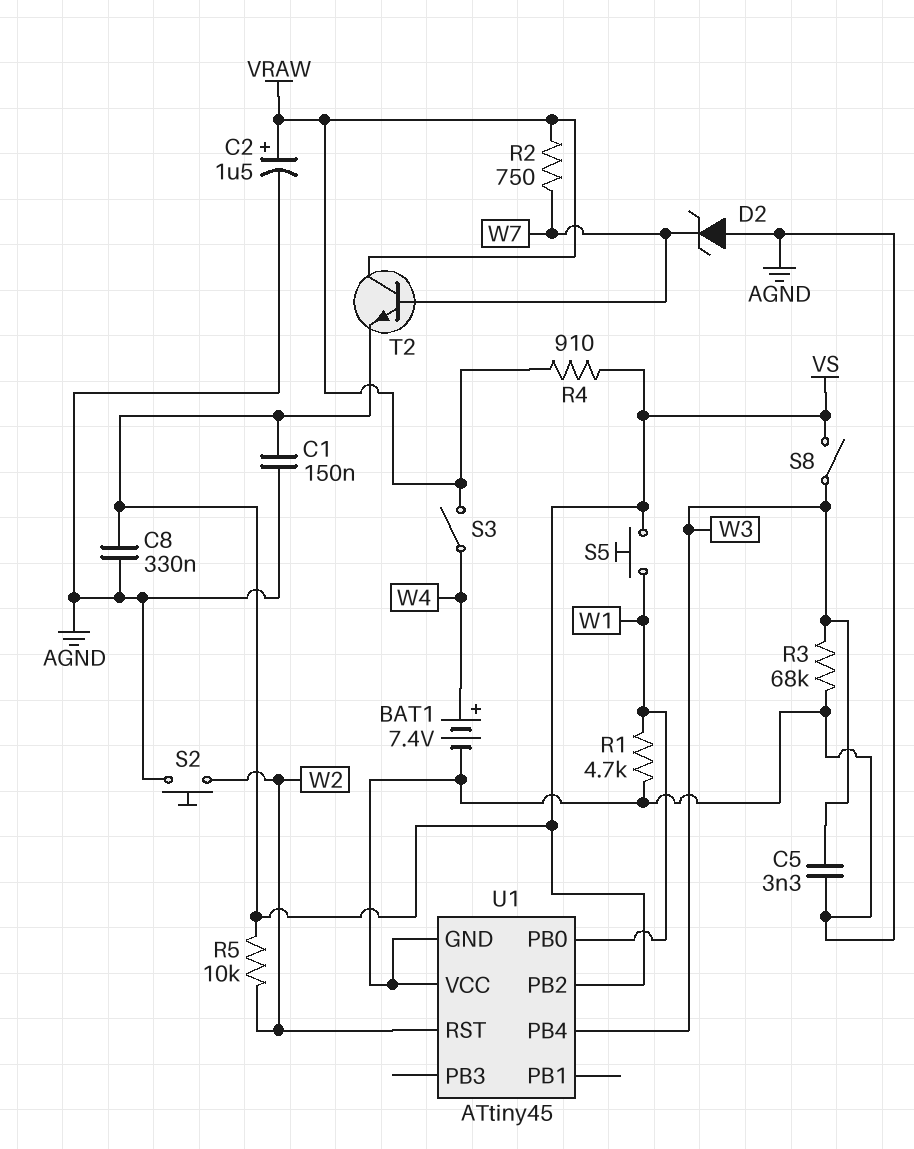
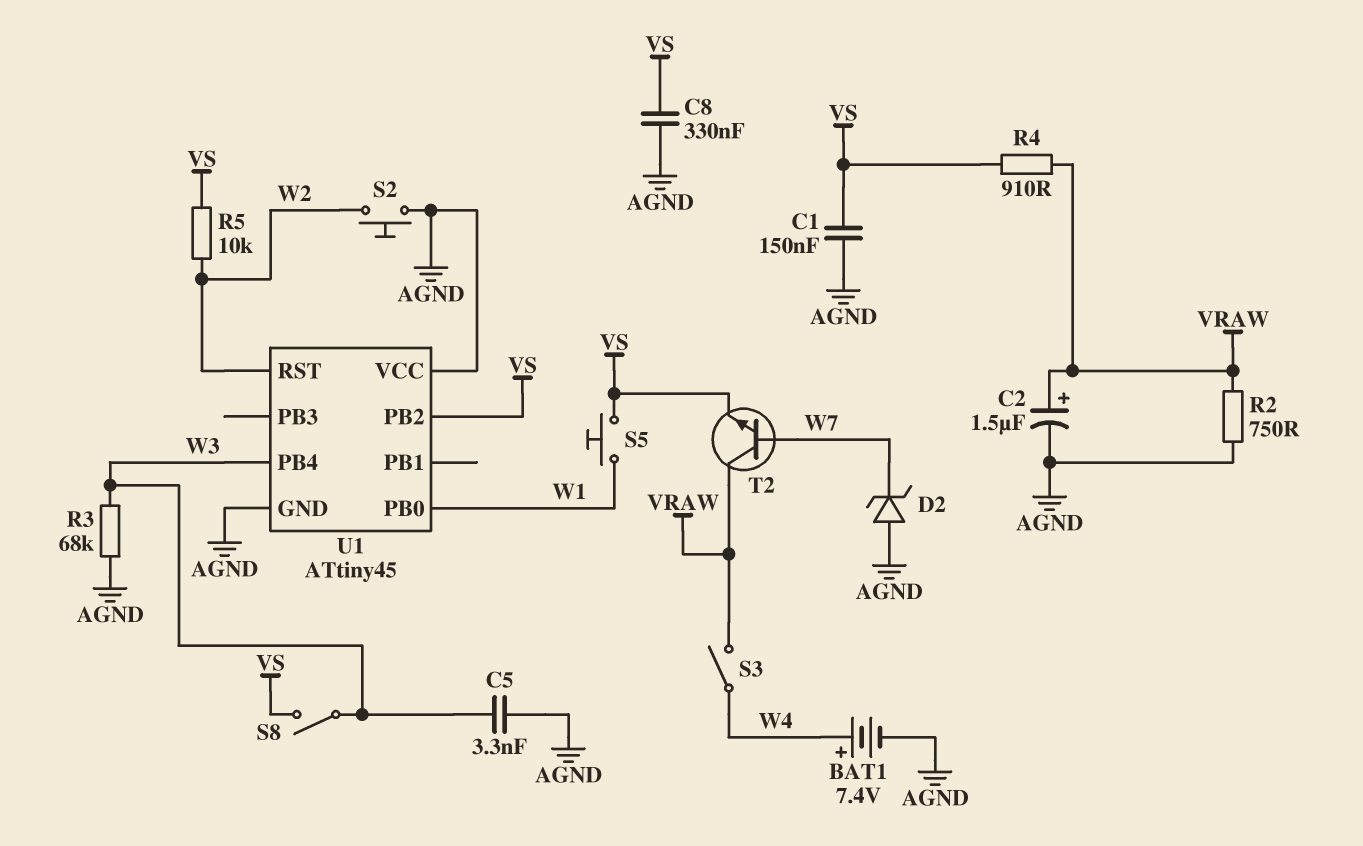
R1: 4.7k (AGND, W1) -> none
R2: 750 (VRAW, W7) -> 750 (AGND, VRAW)

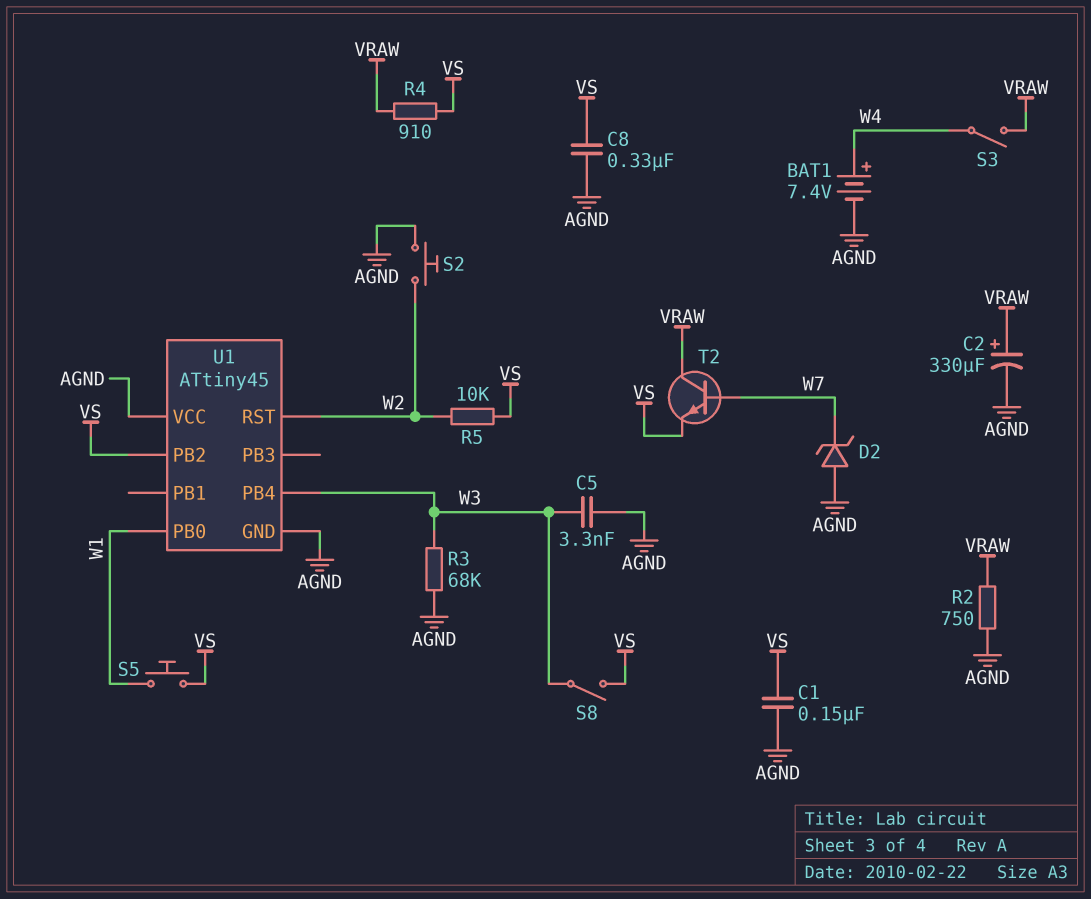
C2: 1.5uF (plus VRAW, minus AGND) -> 330uF (plus VRAW, minus AGND)

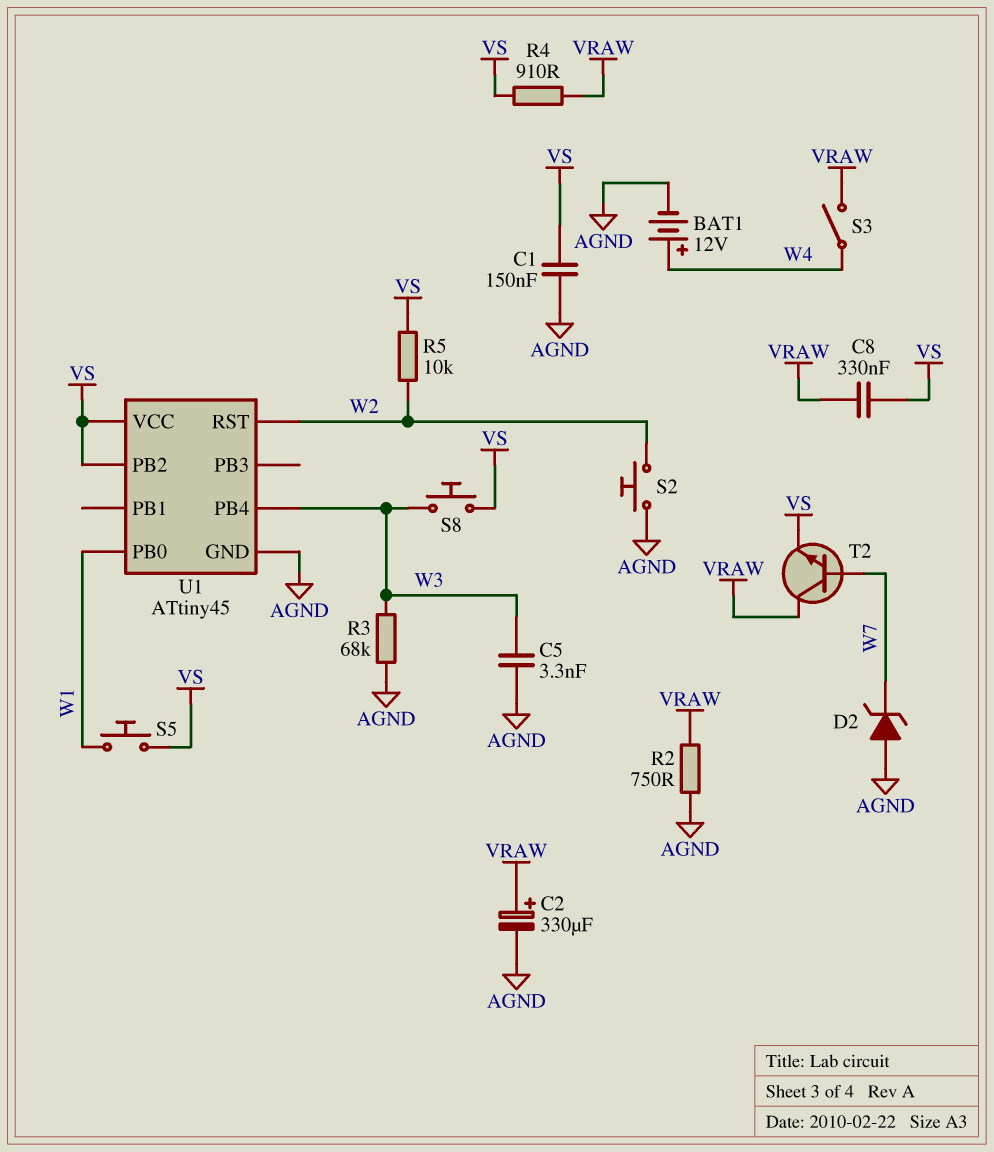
BAT1: 7.4V (plus W4, minus AGND) -> 12V (plus W4, minus AGND)
C8: 330nF (AGND, VS) -> 330nF (VRAW, VS)
S8: switch (VS, W3) -> button (VS, W3)
U1 pin VCC: AGND -> VS

